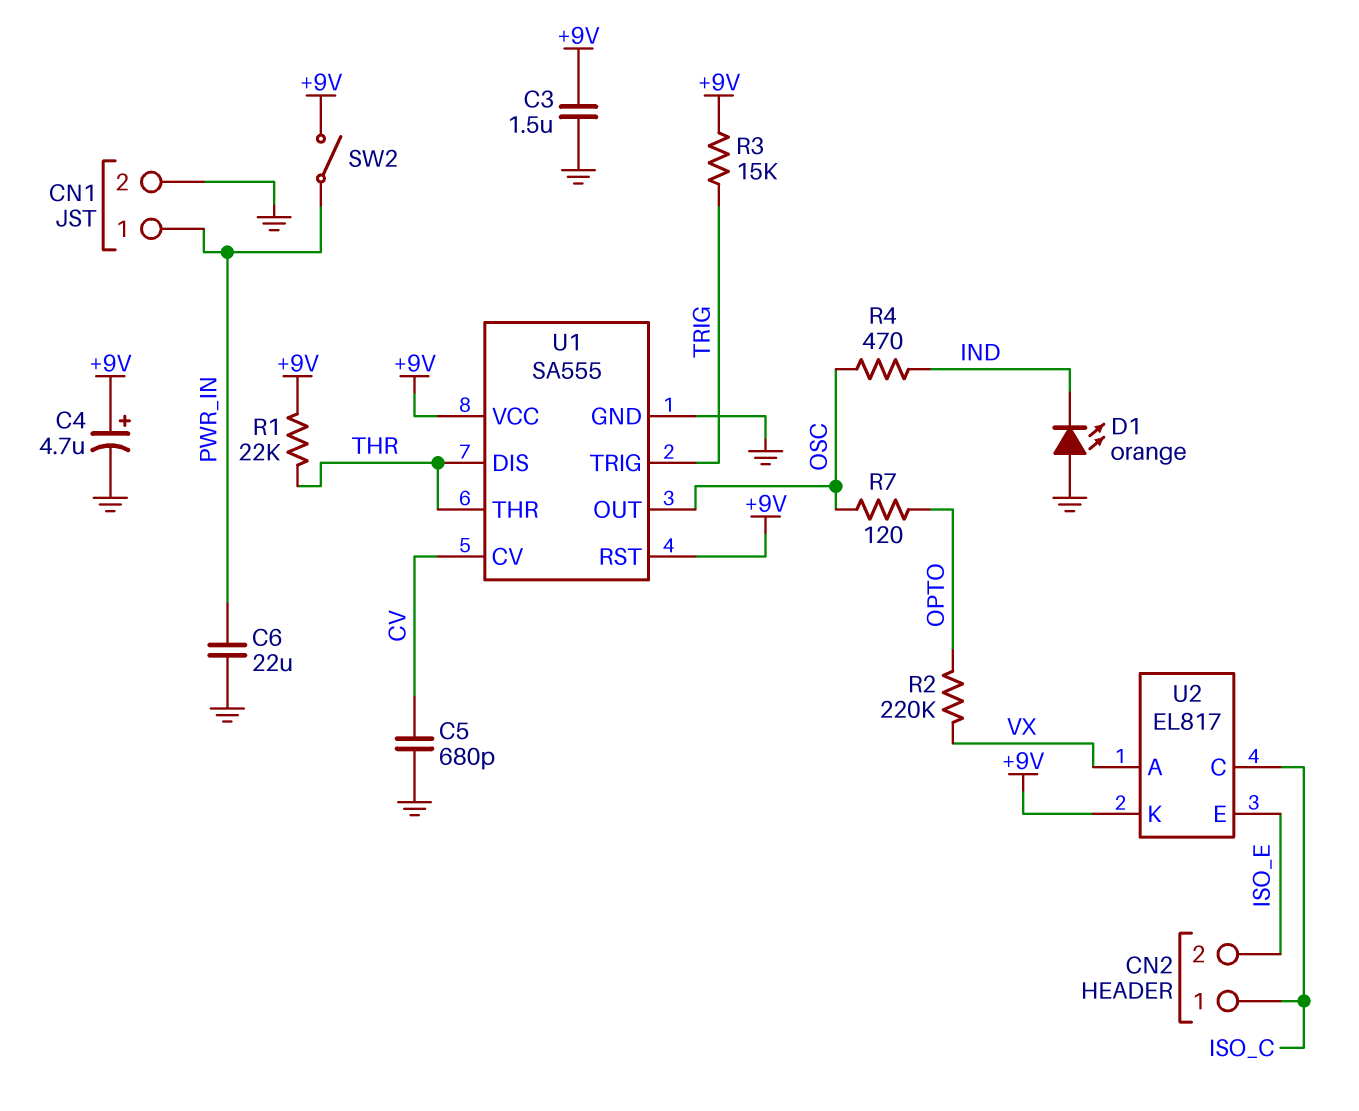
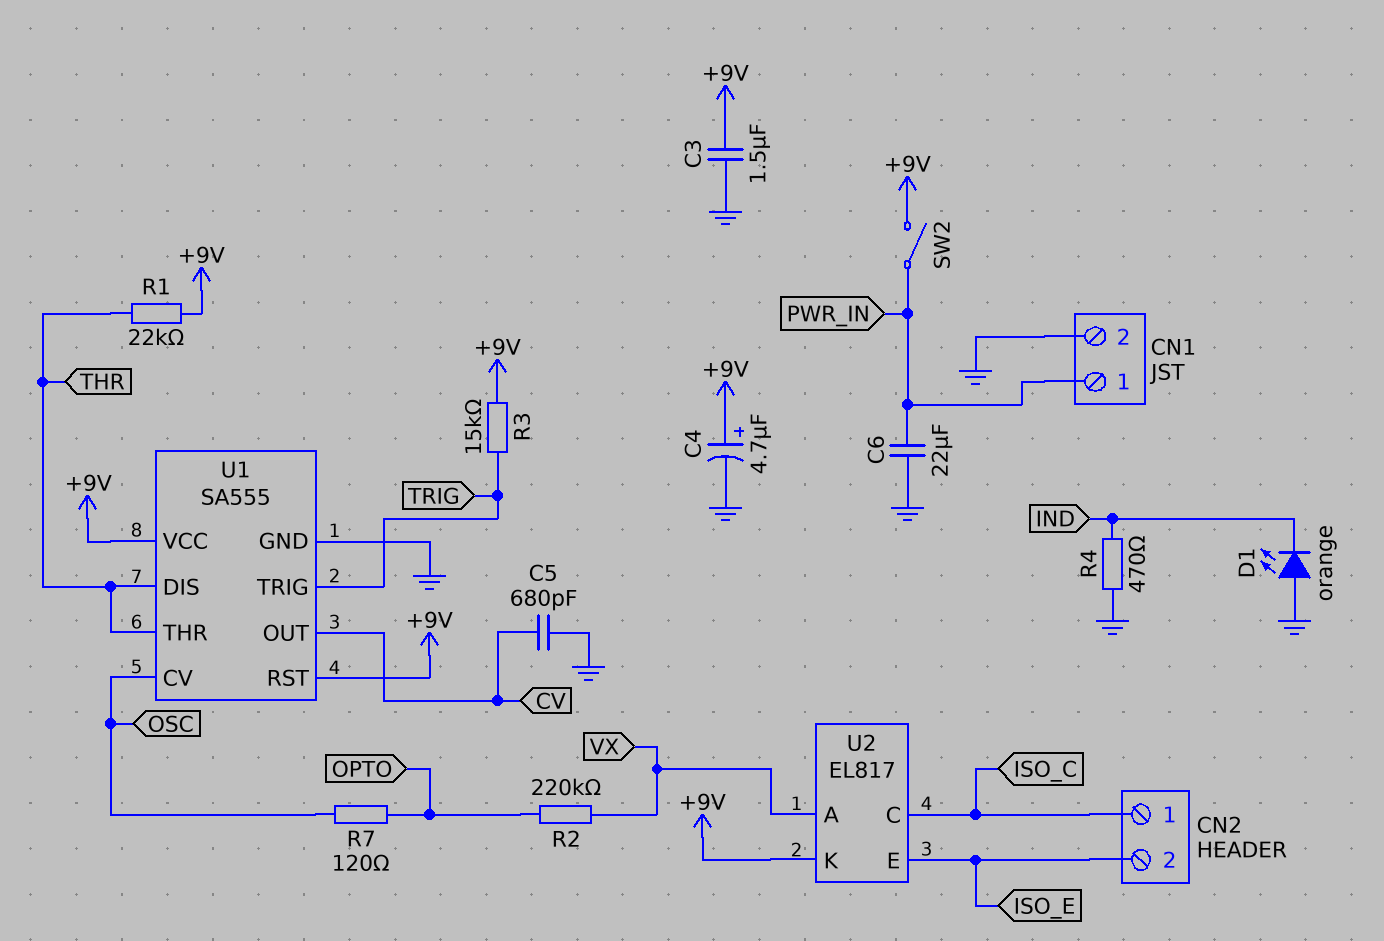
R4: 470 (IND, OSC) -> 470 (GND, IND)
U1 pin CV: CV -> OSC
U1 pin OUT: OSC -> CV

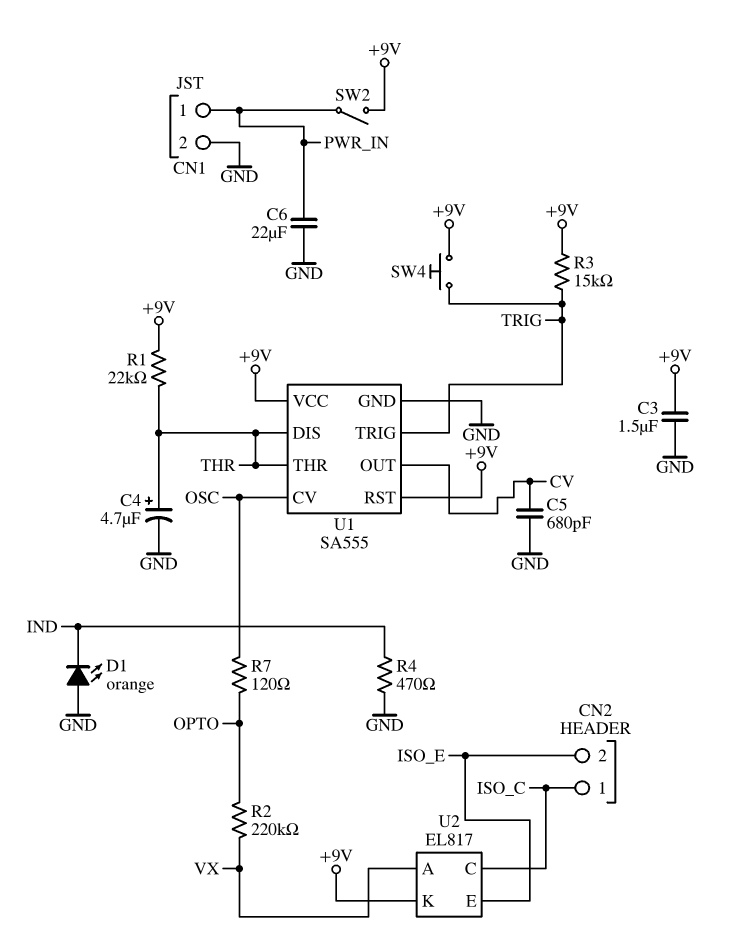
C4: 4.7uF (plus +9V, minus GND) -> 4.7uF (plus THR, minus GND)
SW4: none -> button (+9V, TRIG)

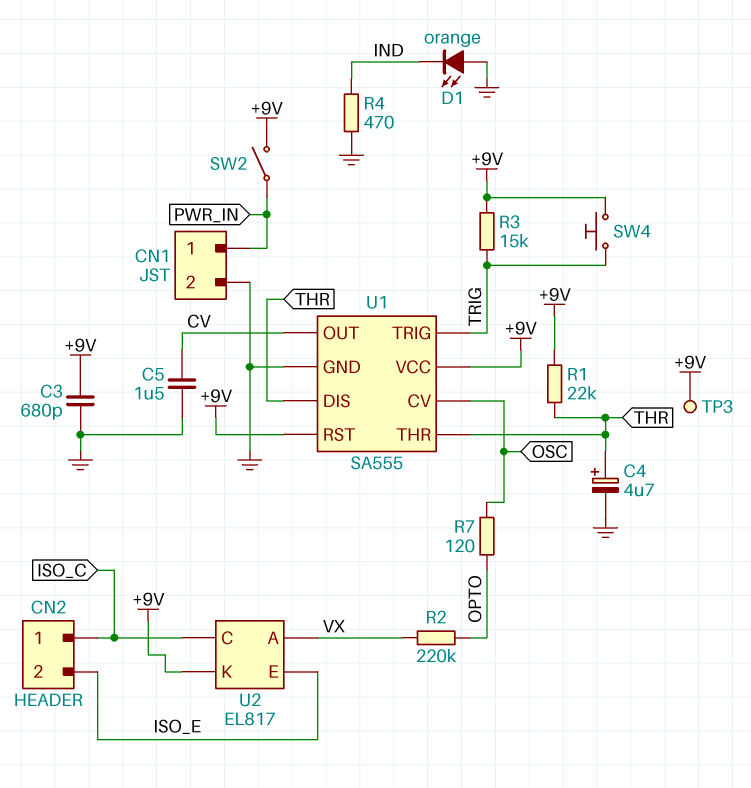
C3: 1.5uF (+9V, GND) -> 680pF (+9V, GND)
C5: 680pF (CV, GND) -> 1.5uF (CV, GND)
C6: 22uF (GND, PWR_IN) -> none
TP3: none -> test point (+9V)

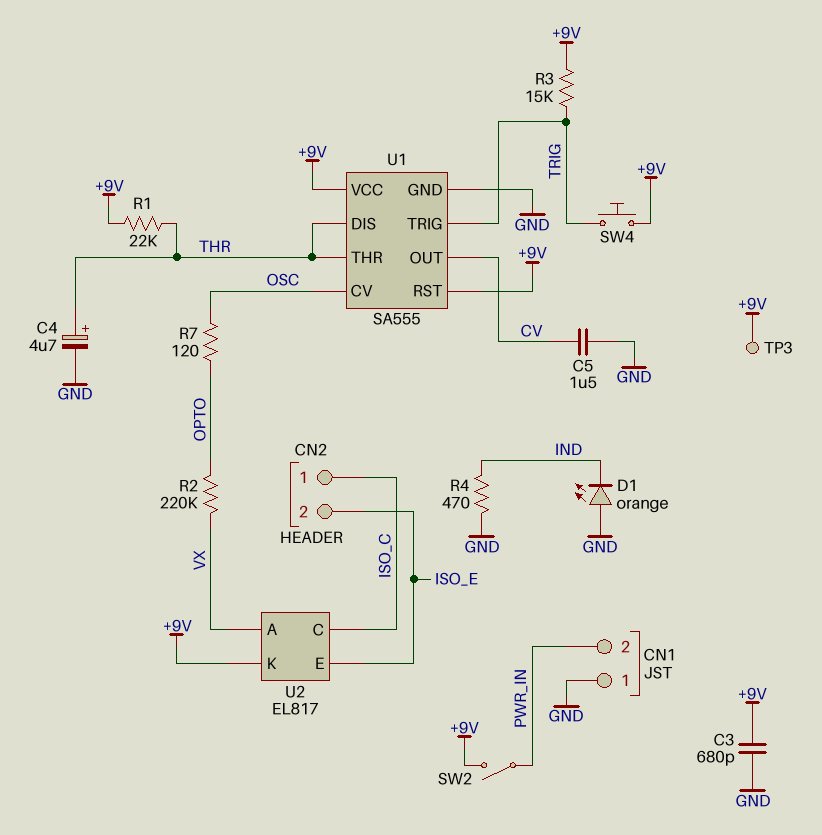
CN1 pin 1: PWR_IN -> GND
CN1 pin 2: GND -> PWR_IN

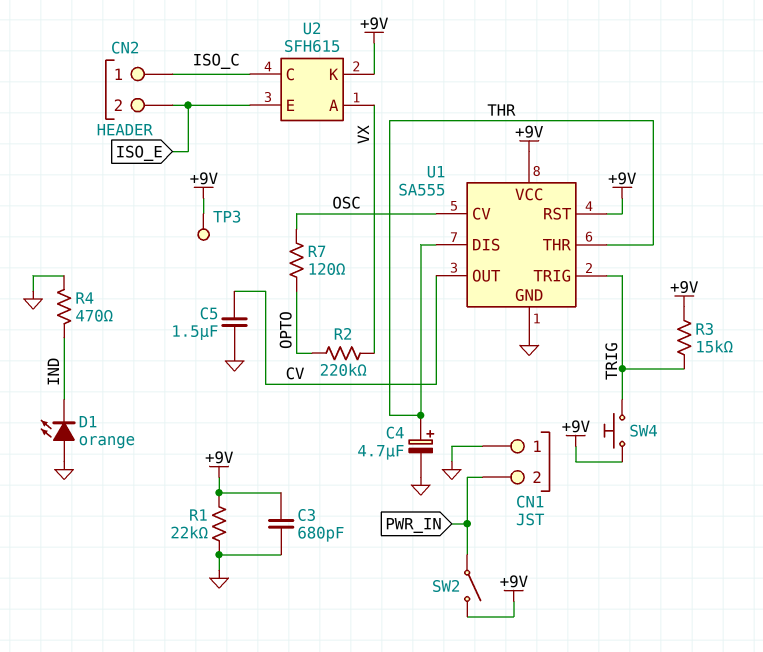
R1: 22k (+9V, THR) -> 22k (+9V, GND)
U2: EL817 -> SFH615

